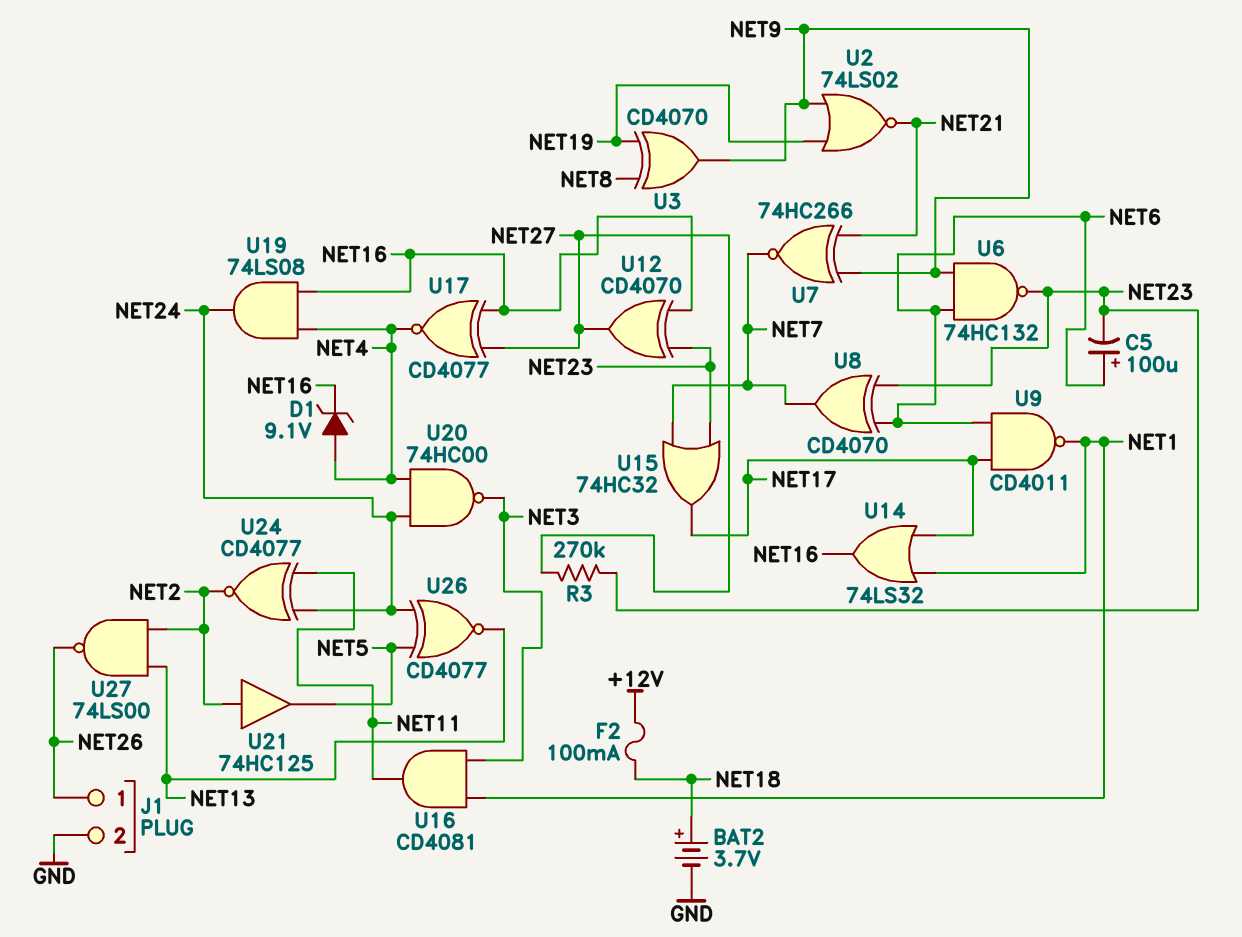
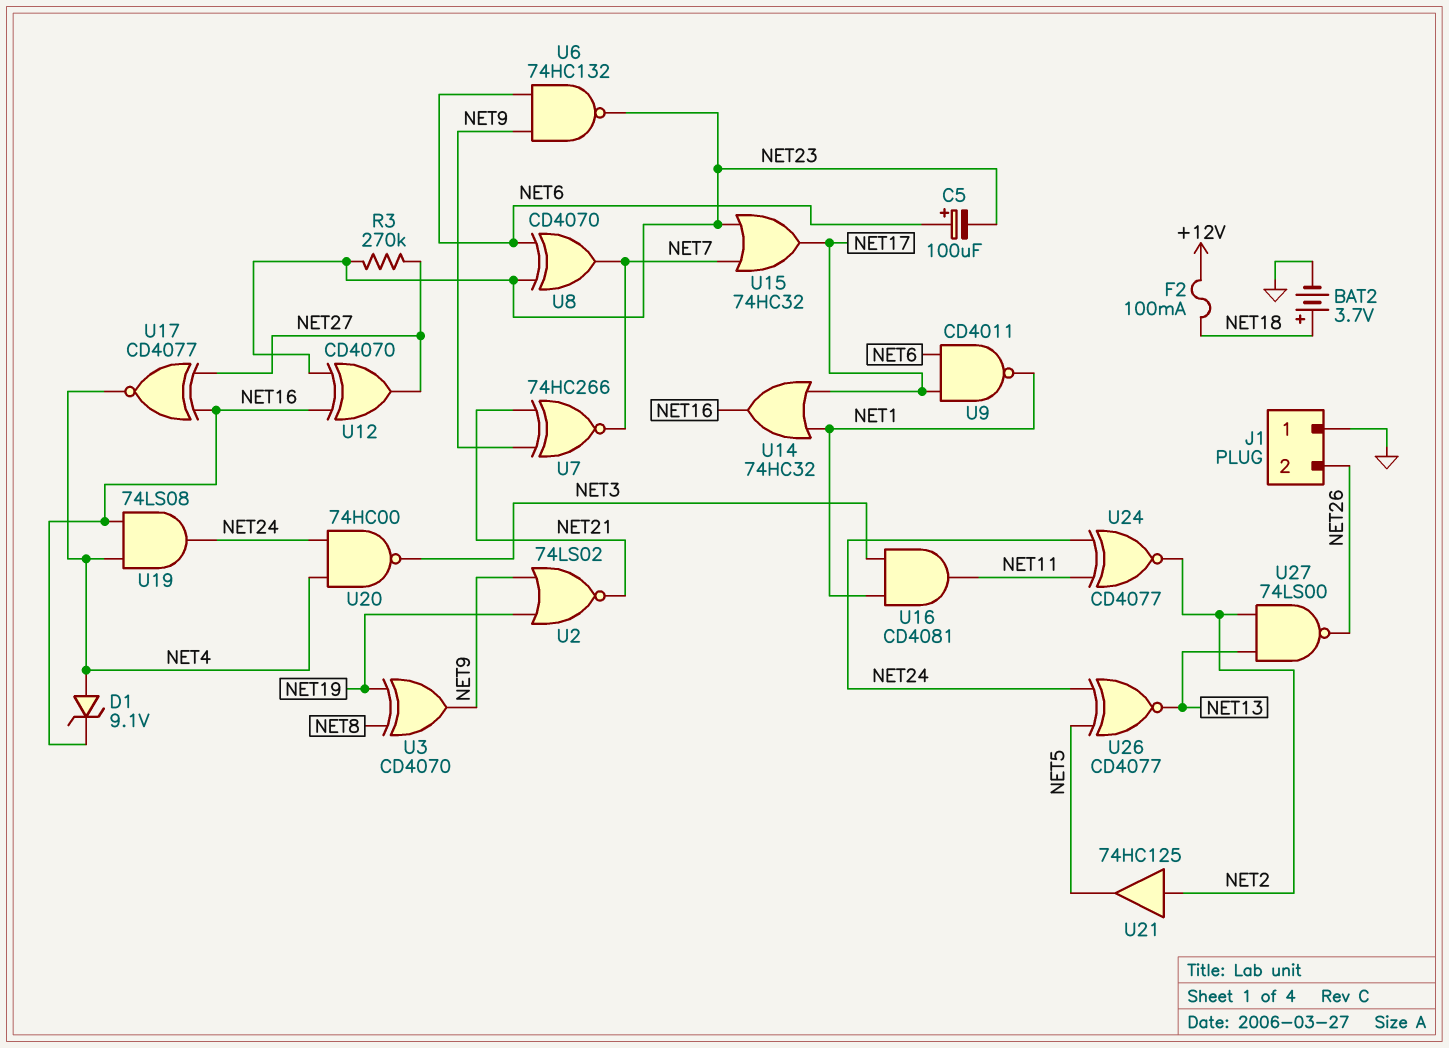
J1 pin 1: NET26 -> GND
J1 pin 2: GND -> NET26
U14: OR 74LS32 (in NET1, in NET17, out NET16) -> OR 74HC32 (in NET1, in NET17, out NET16)

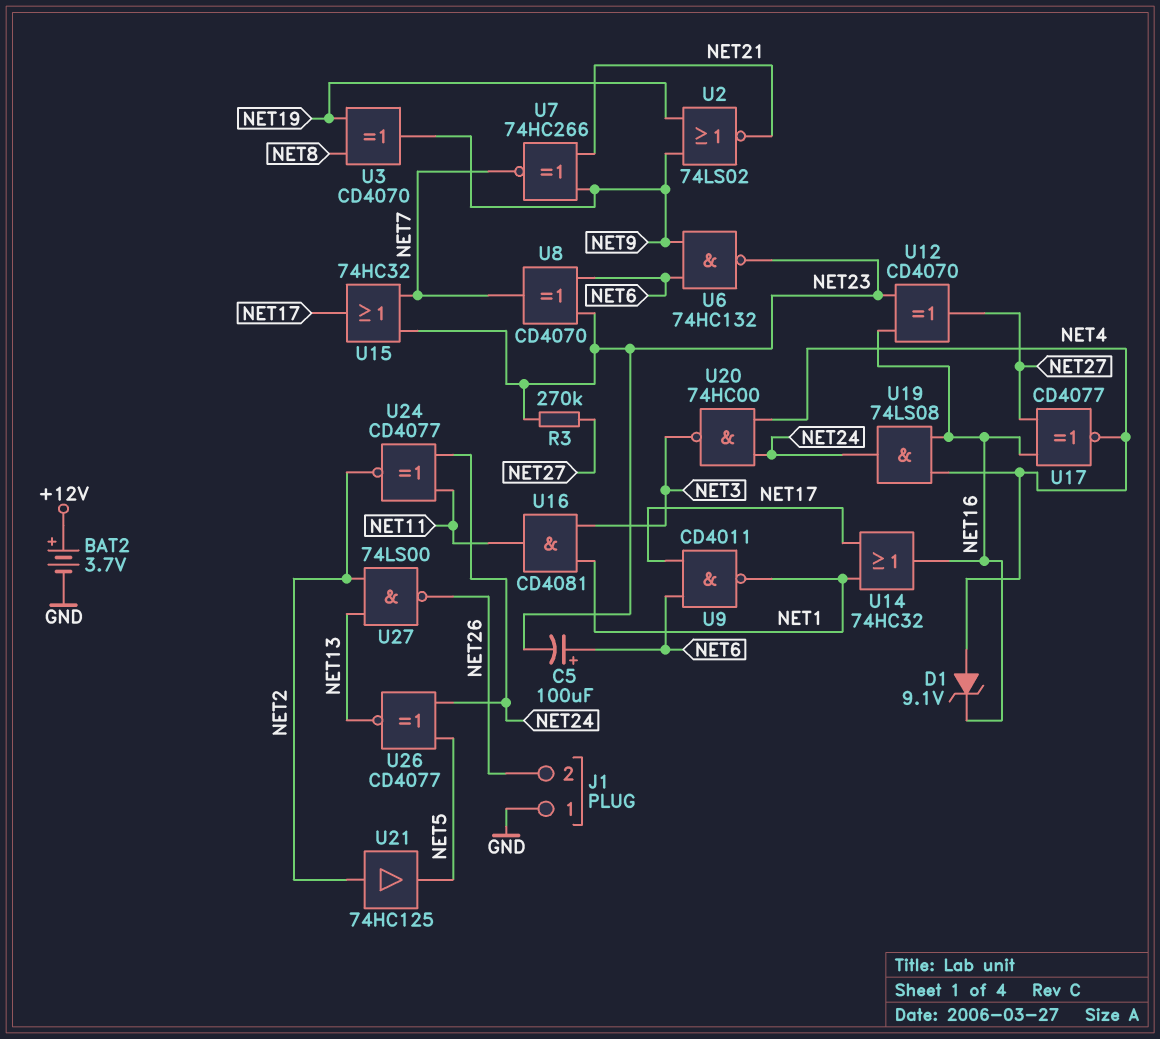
BAT2: 3.7V (plus NET18, minus GND) -> 3.7V (plus +12V, minus GND)
F2: 100mA (+12V, NET18) -> none

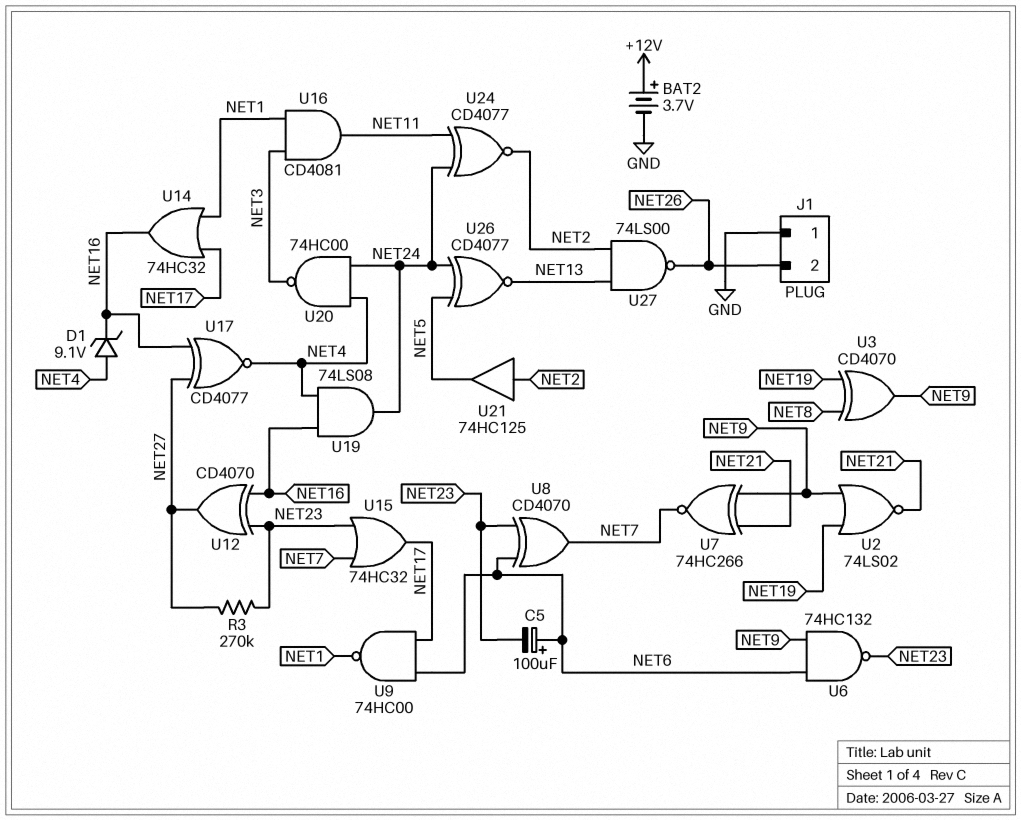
U9: NAND CD4011 (in NET6, in NET17, out NET1) -> NAND 74HC00 (in NET6, in NET17, out NET1)

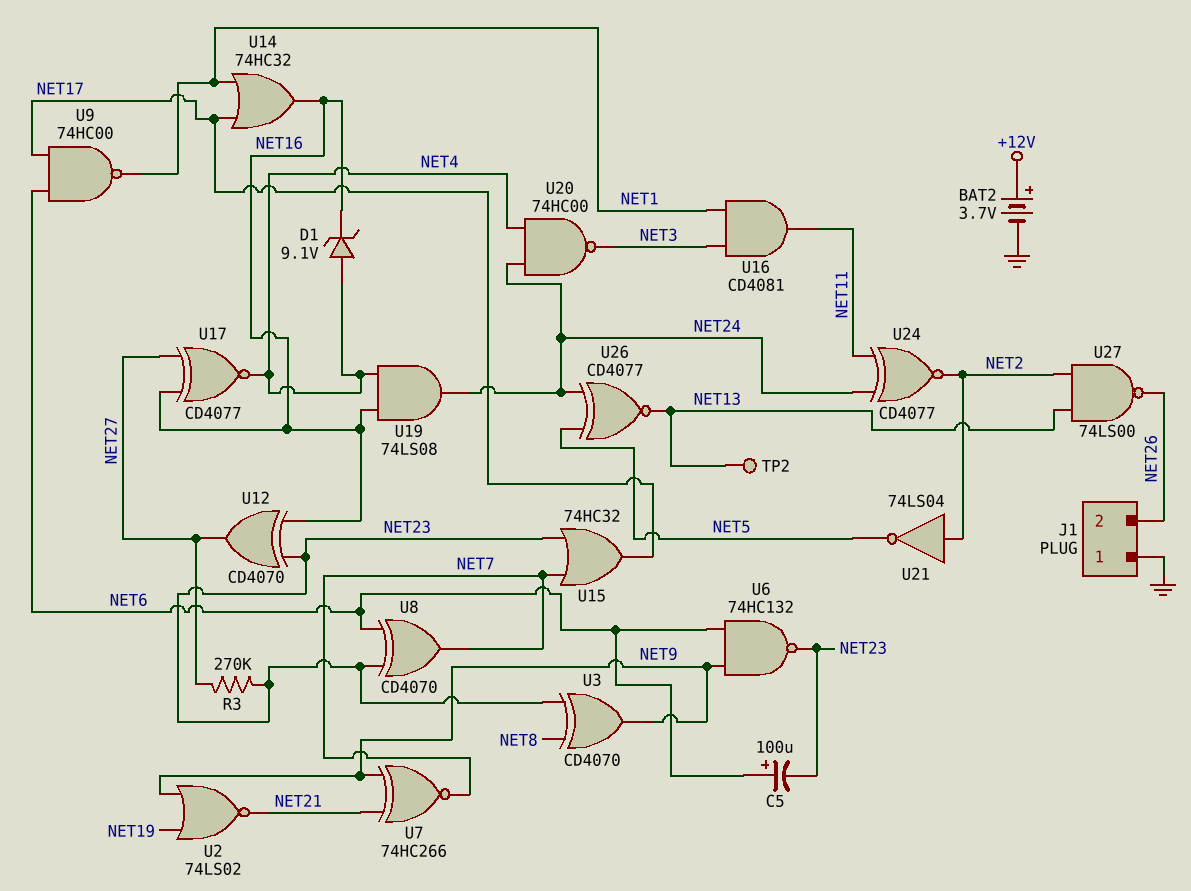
TP2: none -> test point (NET13)
U3: XOR CD4070 (in NET8, in NET19, out NET9) -> XOR CD4070 (in NET8, in NET23, out NET9)
U21: buffer 74HC125 (in NET2, out NET5) -> NOT 74LS04 (in NET2, out NET5)

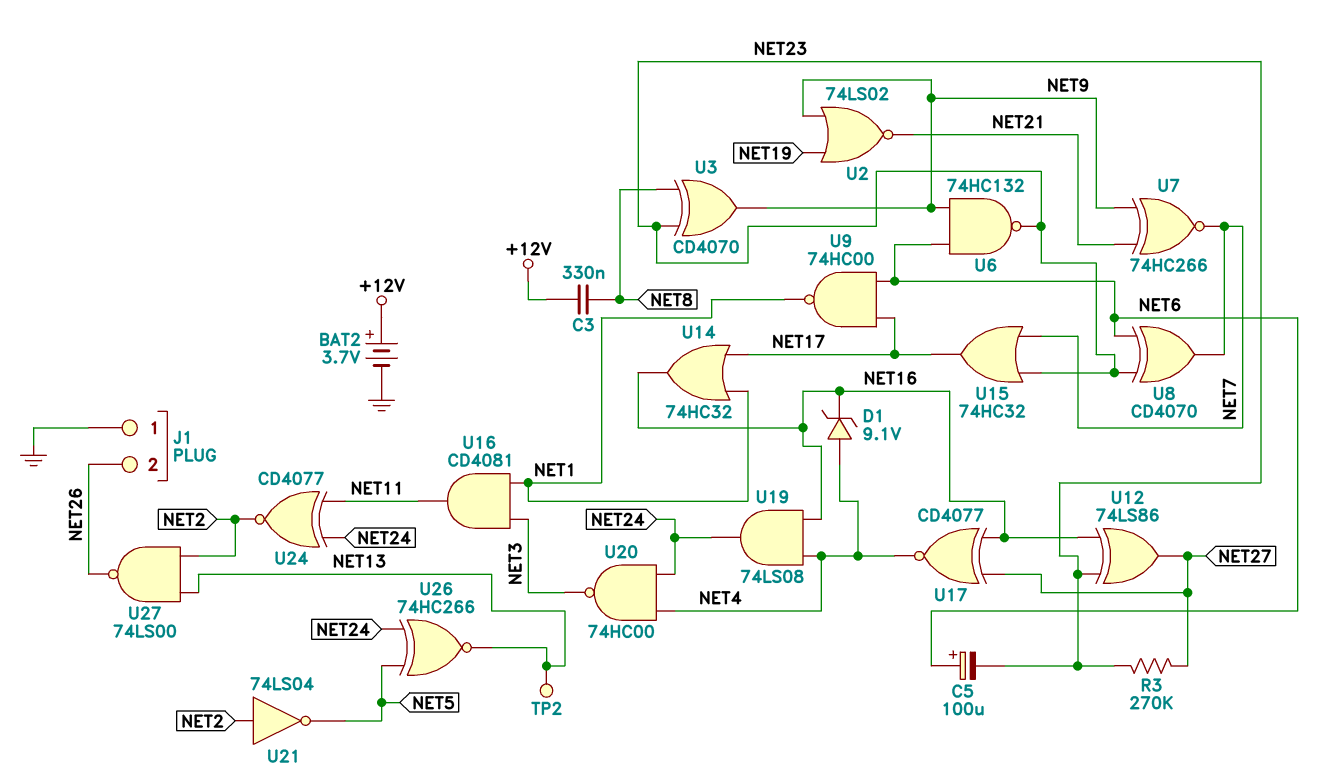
C3: none -> 330nF (+12V, NET8)
U12: XOR CD4070 (in NET16, in NET23, out NET27) -> XOR 74LS86 (in NET16, in NET23, out NET27)
U26: XNOR CD4077 (in NET5, in NET24, out NET13) -> XNOR 74HC266 (in NET5, in NET24, out NET13)

